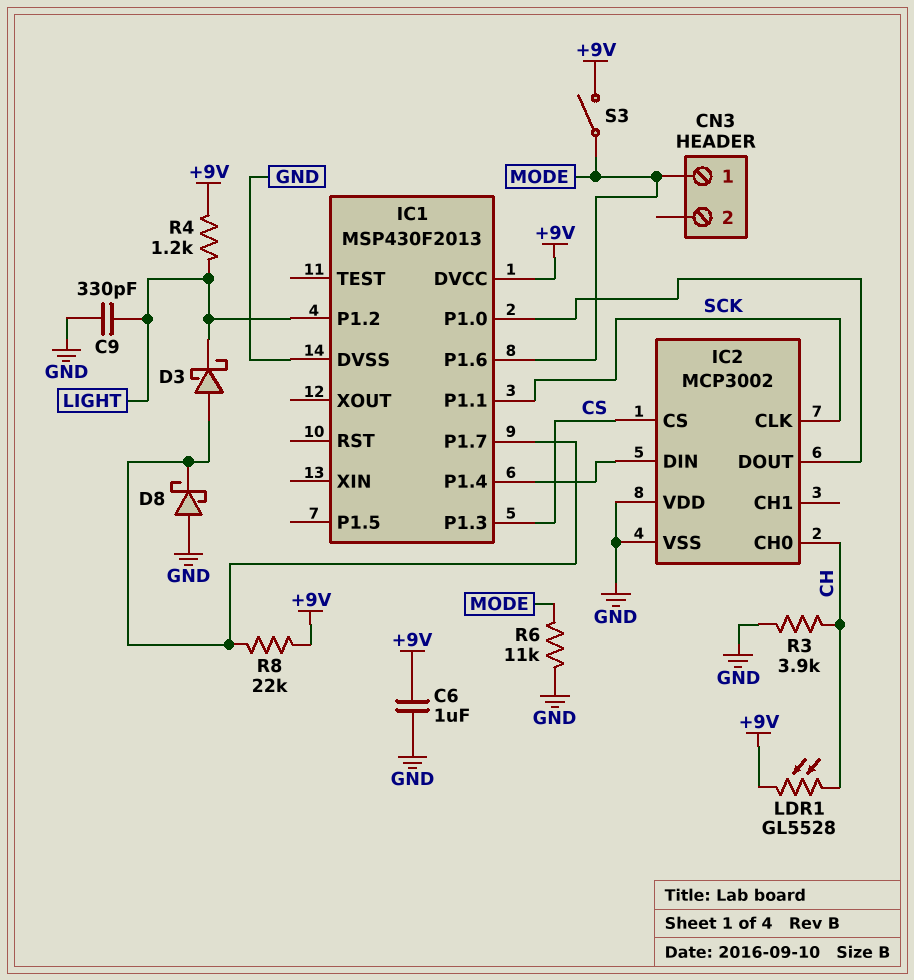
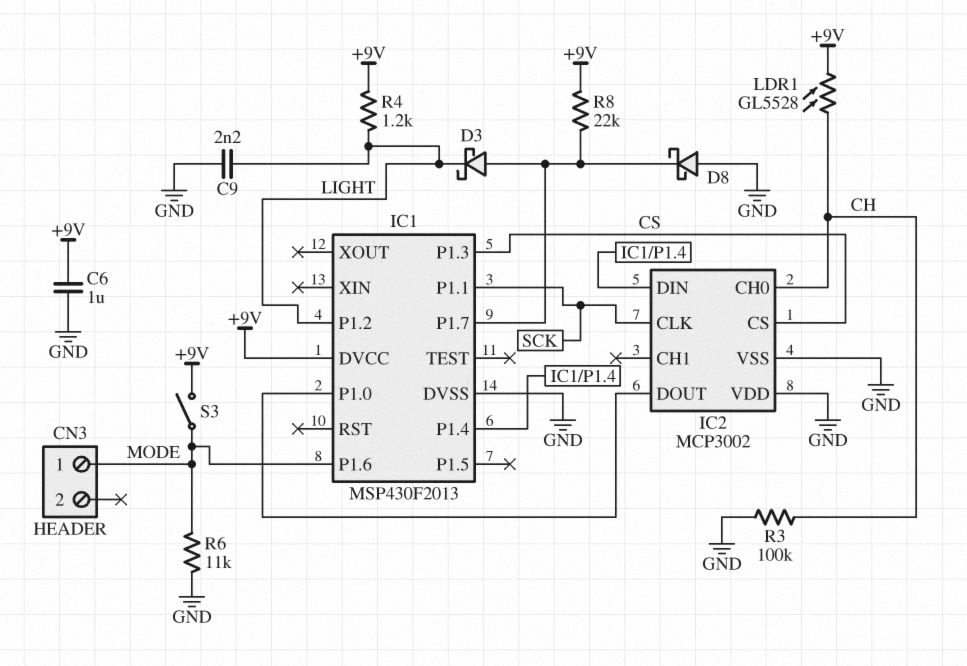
C9: 330pF (GND, LIGHT) -> 2.2nF (GND, LIGHT)
R3: 3.9k (CH, GND) -> 100k (CH, GND)

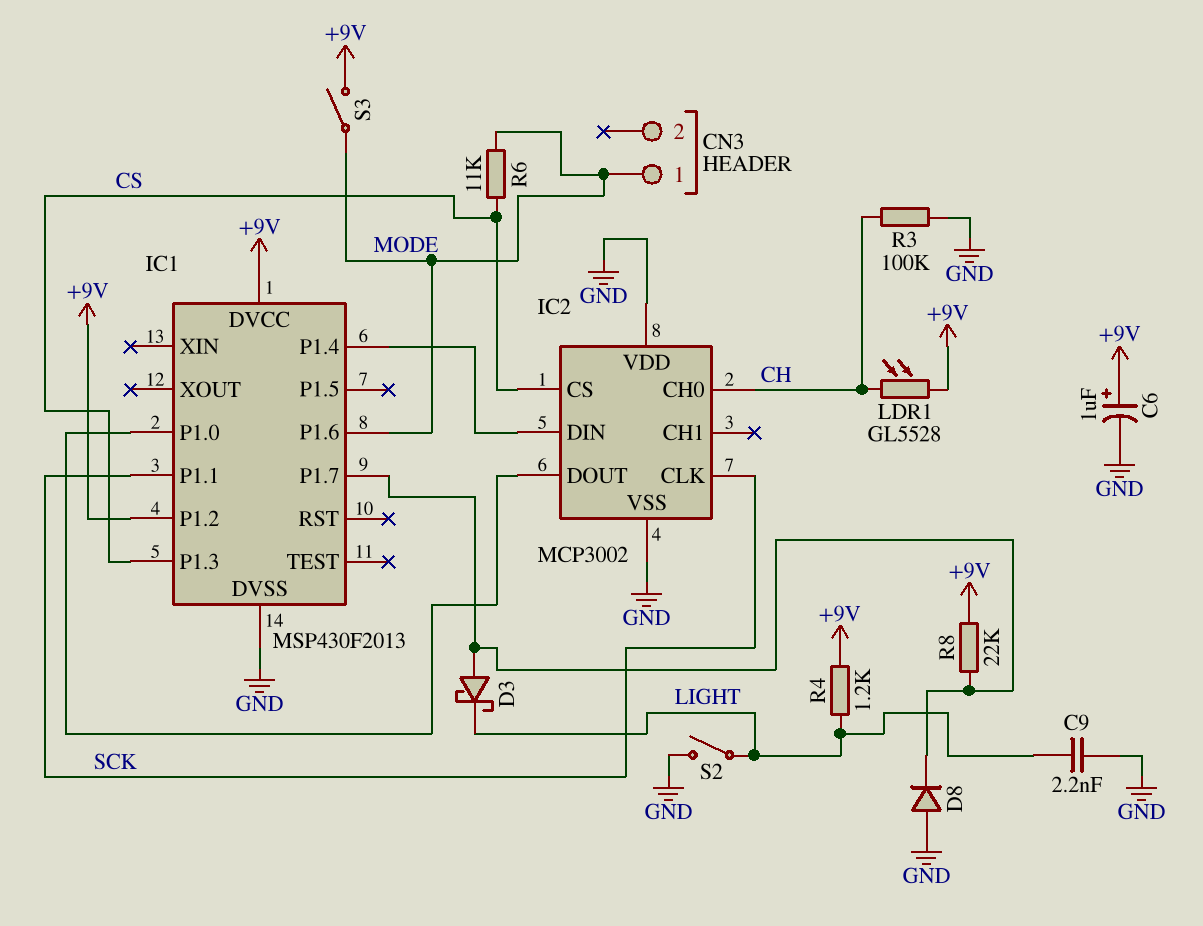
C6: 1uF (+9V, GND) -> 1uF (plus +9V, minus GND)
D8: schottky (A GND, K IC1/P1.7) -> diode (A GND, K IC1/P1.7)
IC1 pin P1.2: LIGHT -> +9V
R6: 11k (GND, MODE) -> 11k (CS, MODE)
S2: none -> switch (GND, LIGHT)

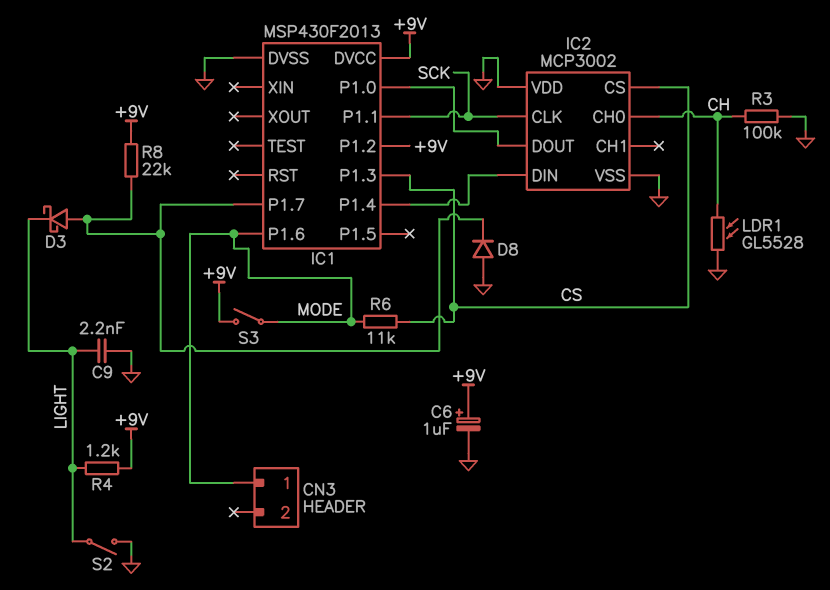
LDR1: GL5528 (+9V, CH) -> GL5528 (CH, GND)

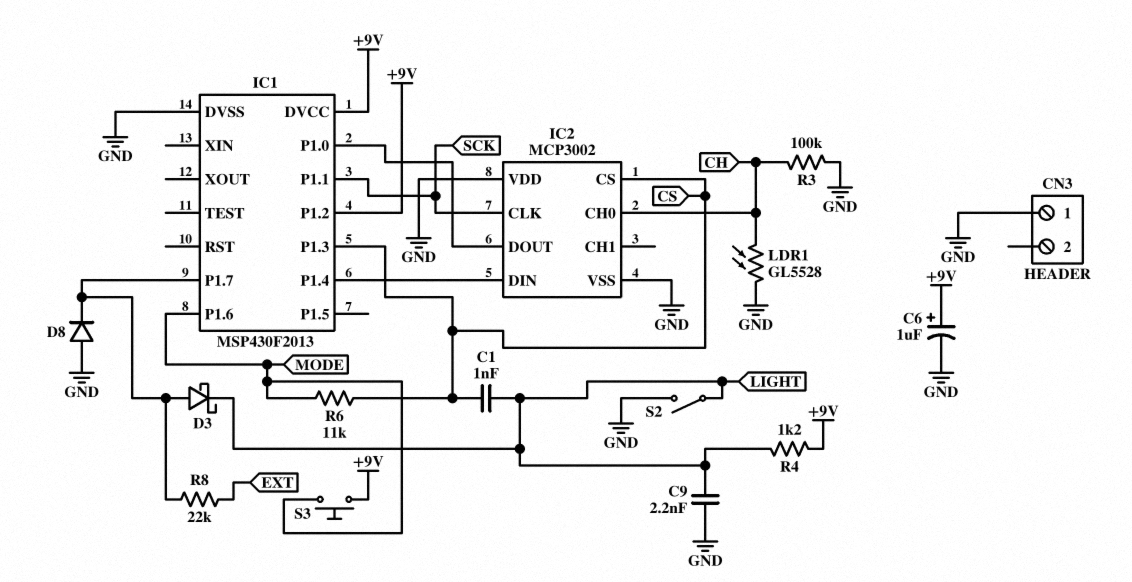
C1: none -> 1nF (CS, LIGHT)
CN3 pin 1: MODE -> GND
R8: 22k (+9V, IC1/P1.7) -> 22k (EXT, IC1/P1.7)
S3: switch (+9V, MODE) -> button (+9V, MODE)

